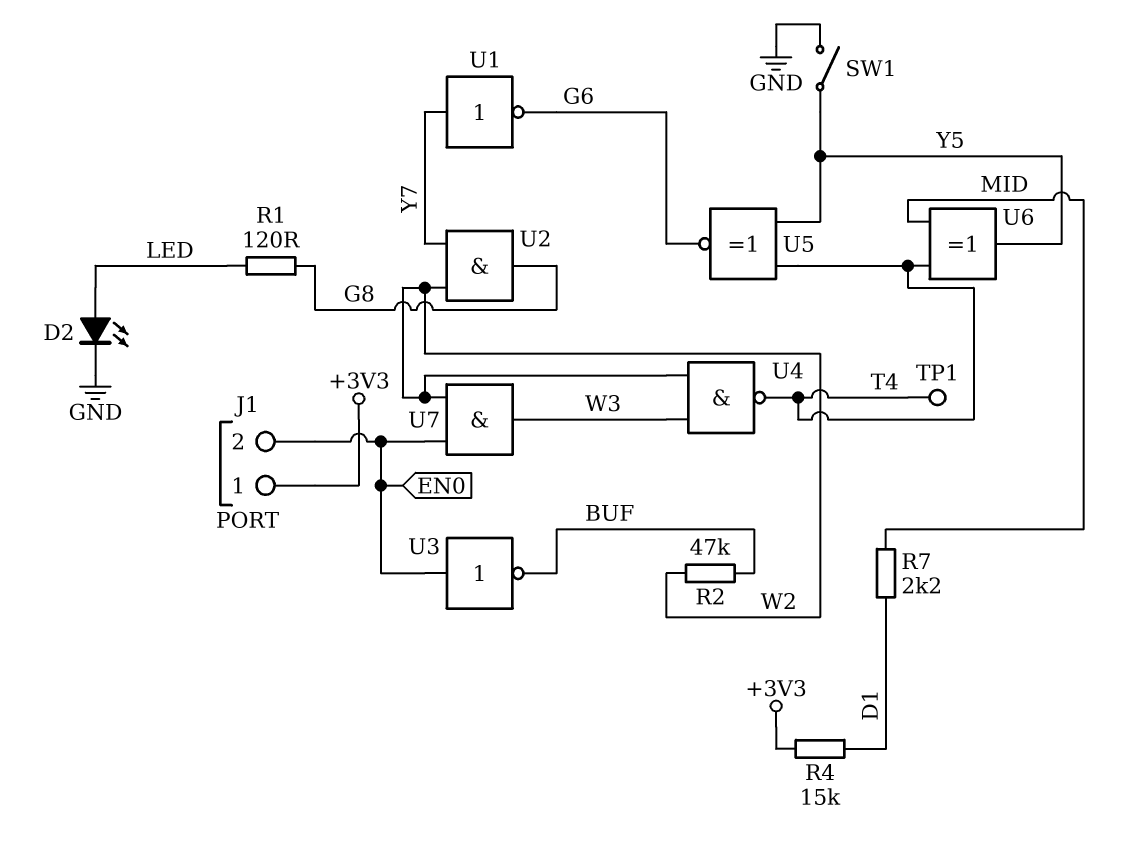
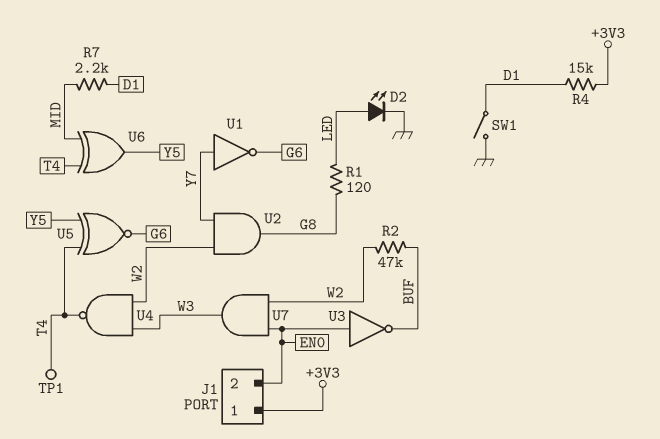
SW1: switch (GND, Y5) -> switch (D1, GND)

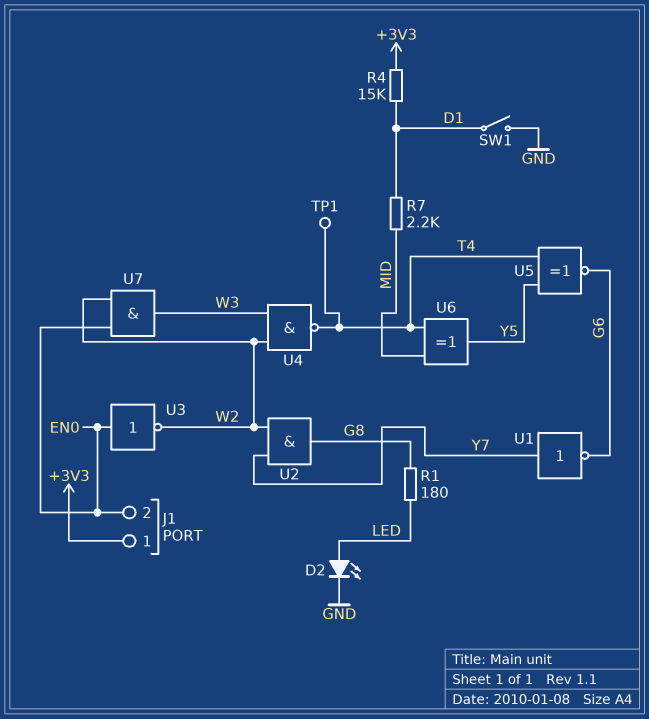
R1: 120 (G8, LED) -> 180 (G8, LED)
R2: 47k (BUF, W2) -> none
U3: NOT (in EN0, out BUF) -> NOT (in EN0, out W2)

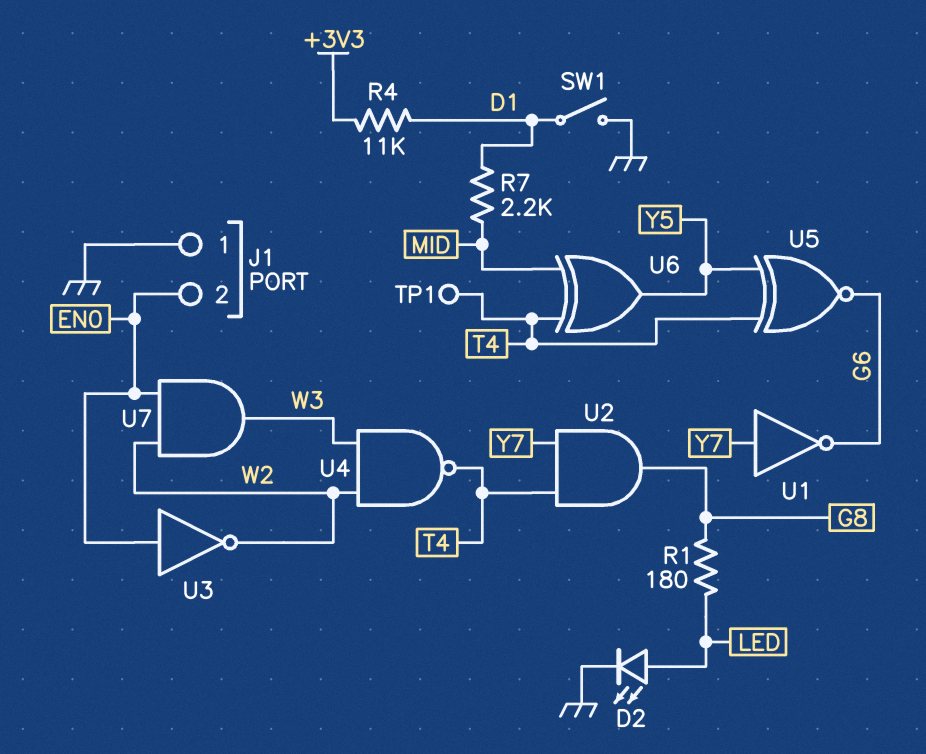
J1 pin 1: +3V3 -> GND
R4: 15k (+3V3, D1) -> 11k (+3V3, D1)
U2: AND (in W2, in Y7, out G8) -> AND (in T4, in Y7, out G8)

